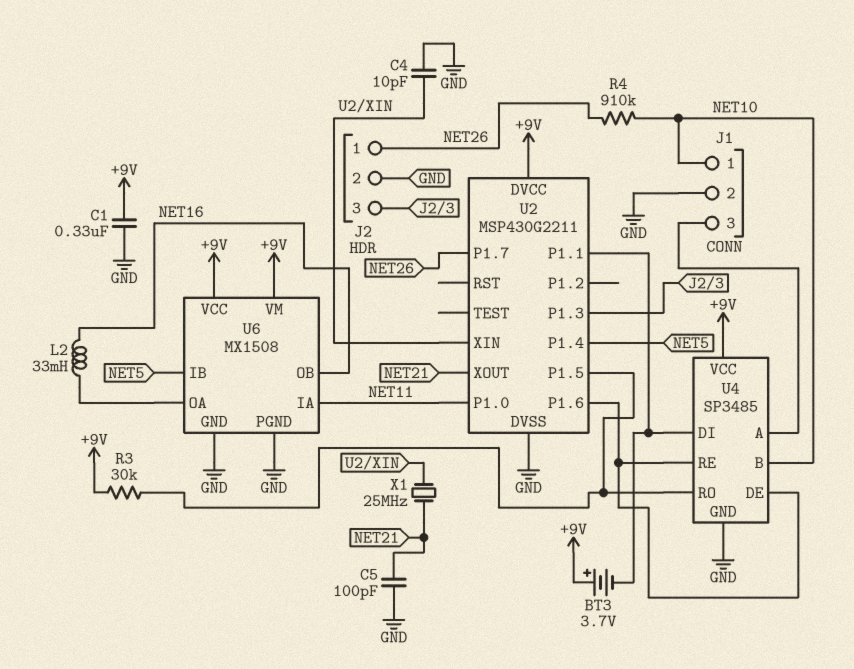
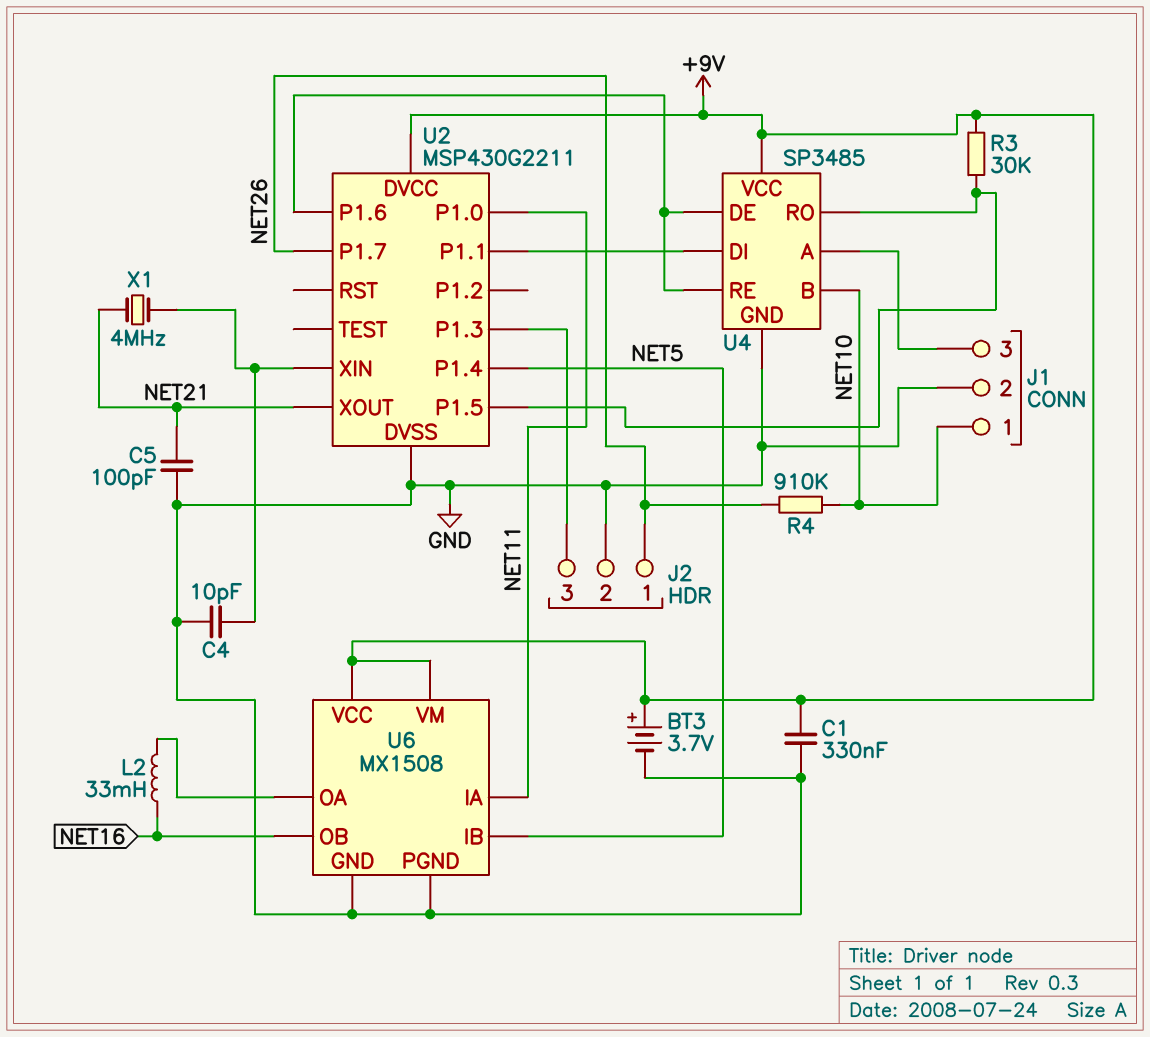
BT3: 3.7V (plus +9V, minus U2/P1.1) -> 3.7V (plus +9V, minus GND)
X1: 25MHz (NET21, U2/XIN) -> 4MHz (NET21, U2/XIN)

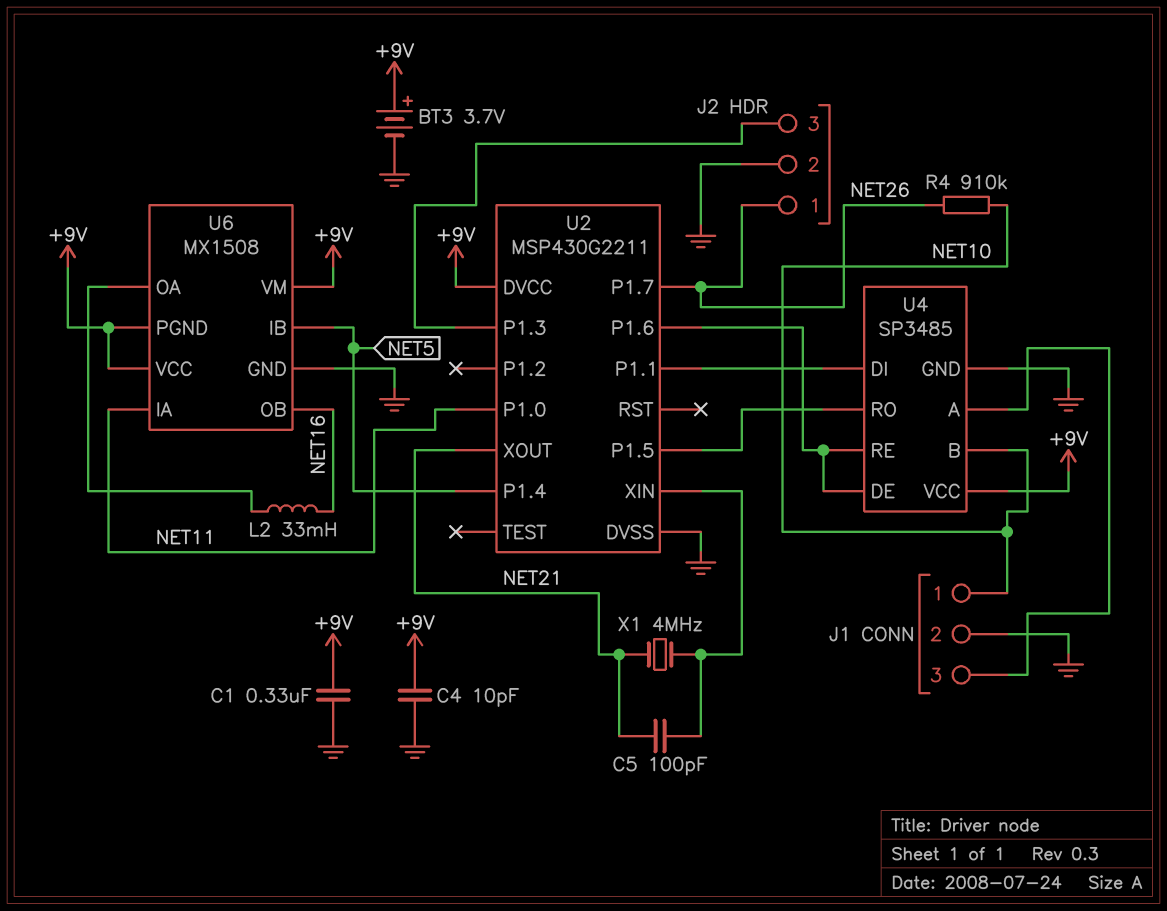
C4: 10pF (GND, U2/XIN) -> 10pF (+9V, GND)
C5: 100pF (GND, NET21) -> 100pF (NET21, U2/XIN)
R3: 30k (+9V, U2/P1.5) -> none
U6 pin PGND: GND -> +9V

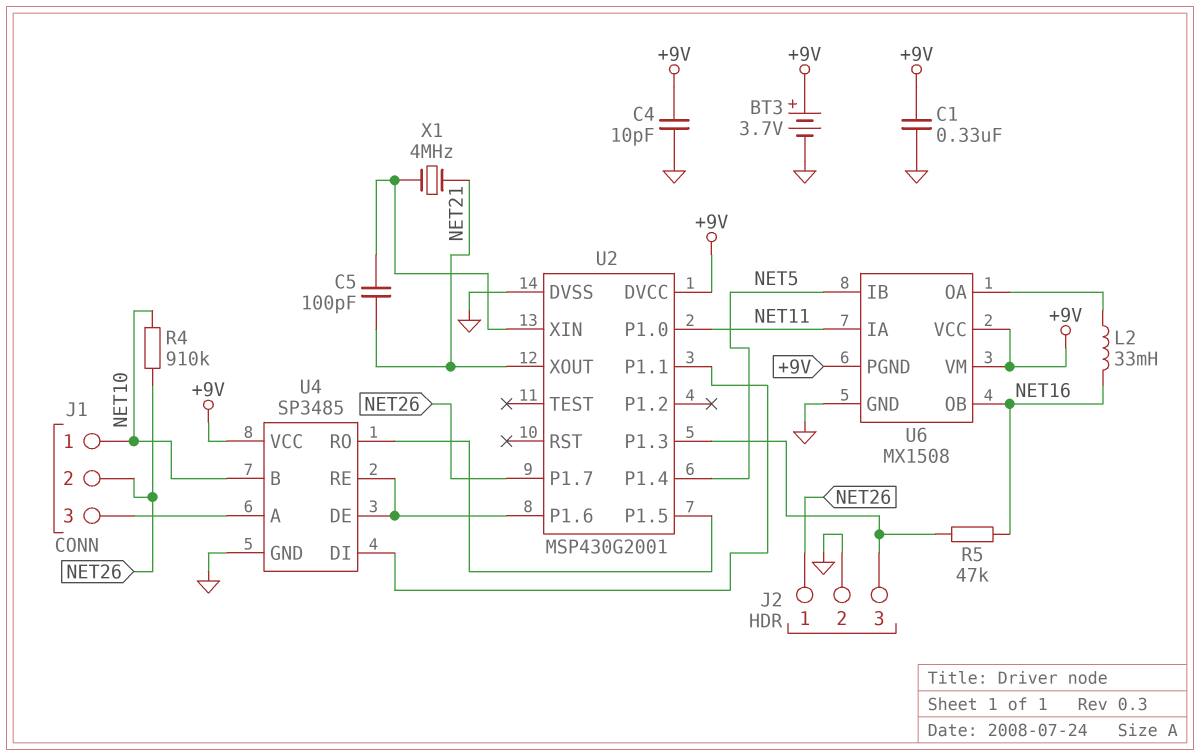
J1 pin 2: GND -> NET26
R5: none -> 47k (J2/3, NET16)
U2: MSP430G2211 -> MSP430G2001

